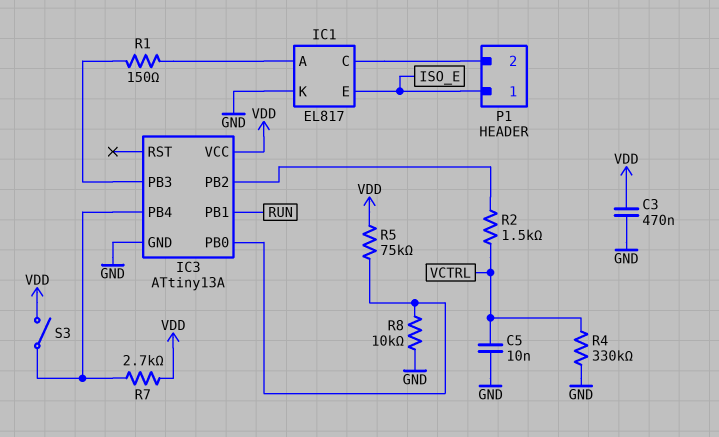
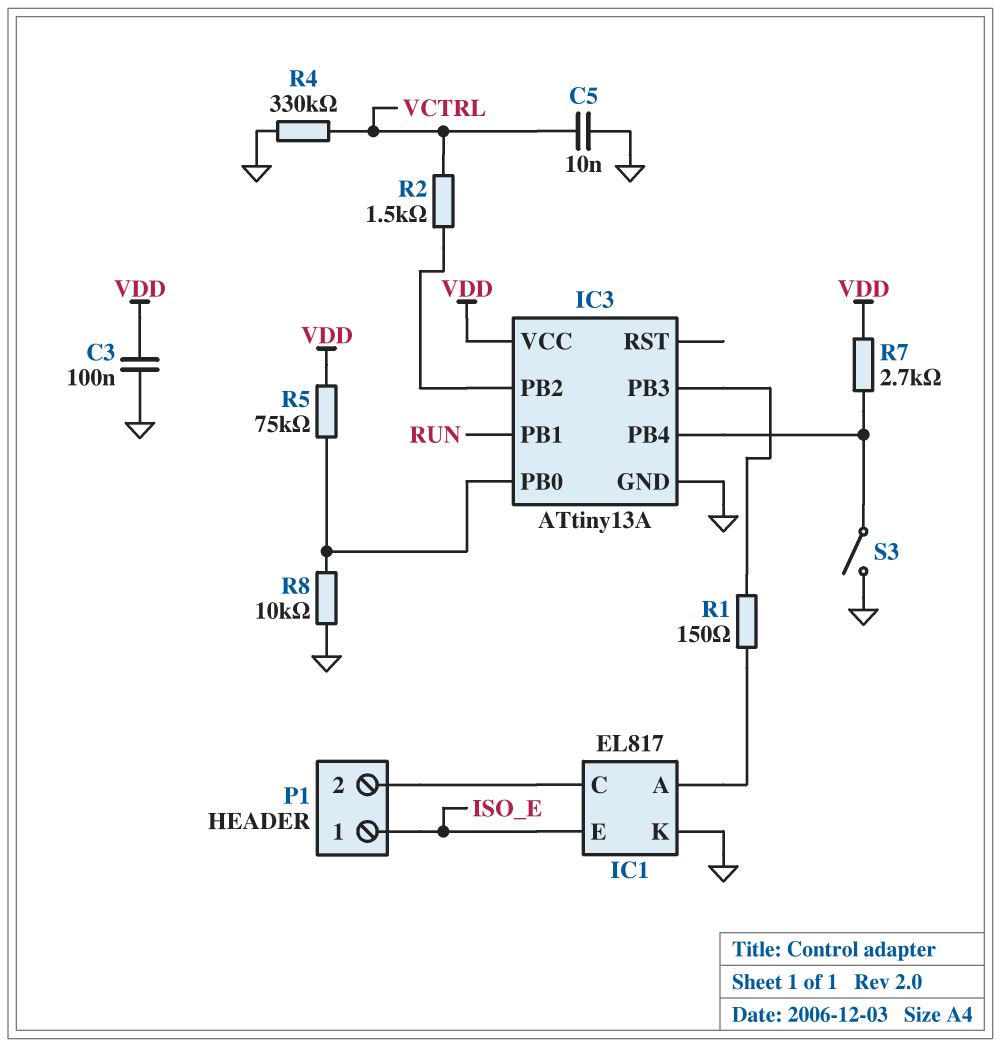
C3: 470nF (GND, VDD) -> 100nF (GND, VDD)
S3: switch (IC3/PB4, VDD) -> switch (GND, IC3/PB4)

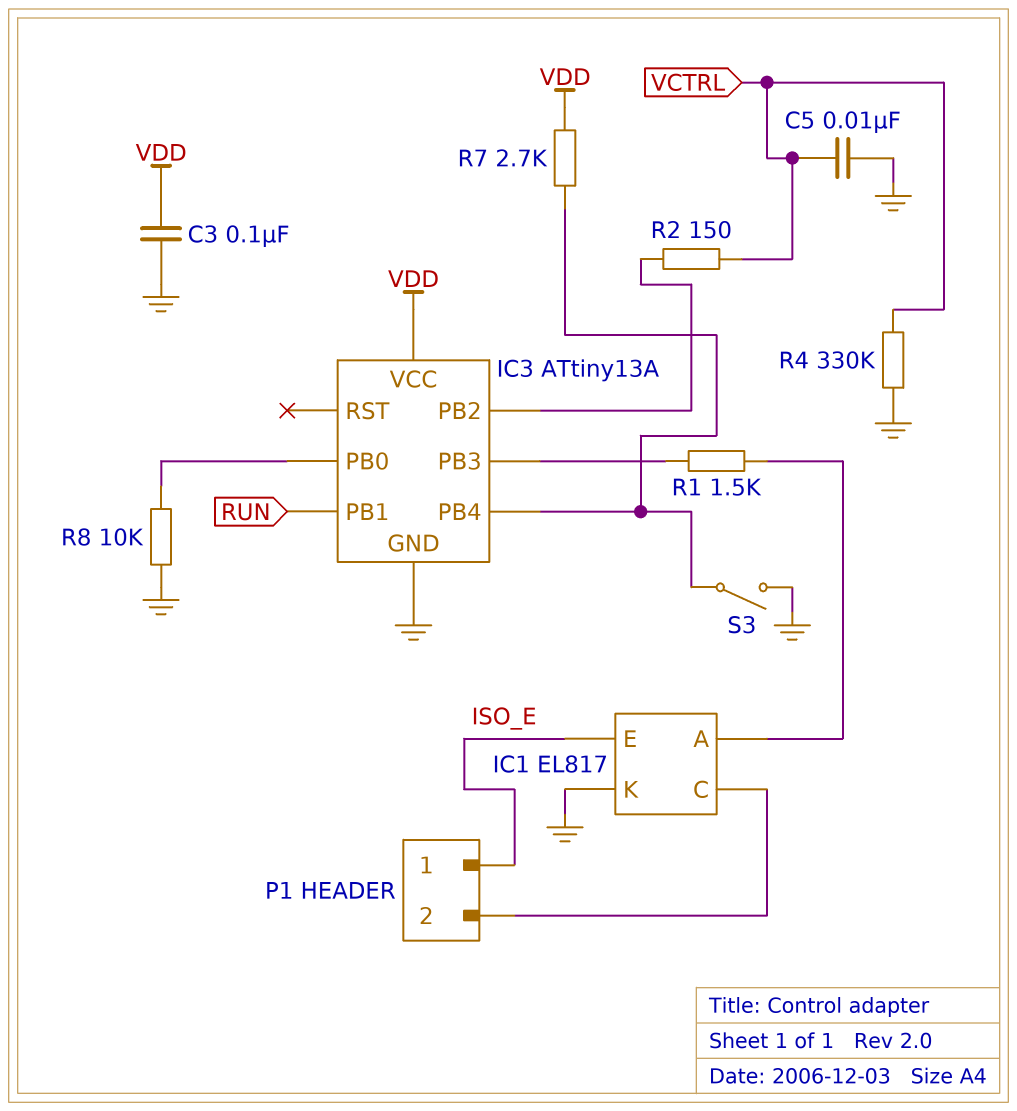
R1: 150 (IC1/A, IC3/PB3) -> 1.5k (IC1/A, IC3/PB3)
R2: 1.5k (IC3/PB2, VCTRL) -> 150 (IC3/PB2, VCTRL)
R5: 75k (IC3/PB0, VDD) -> none

